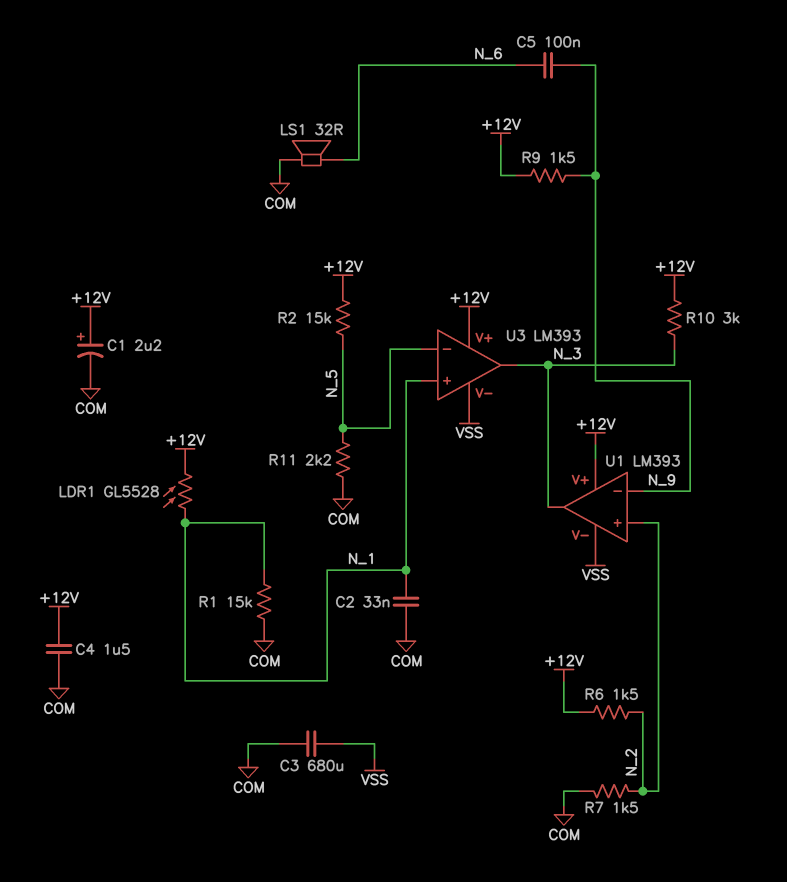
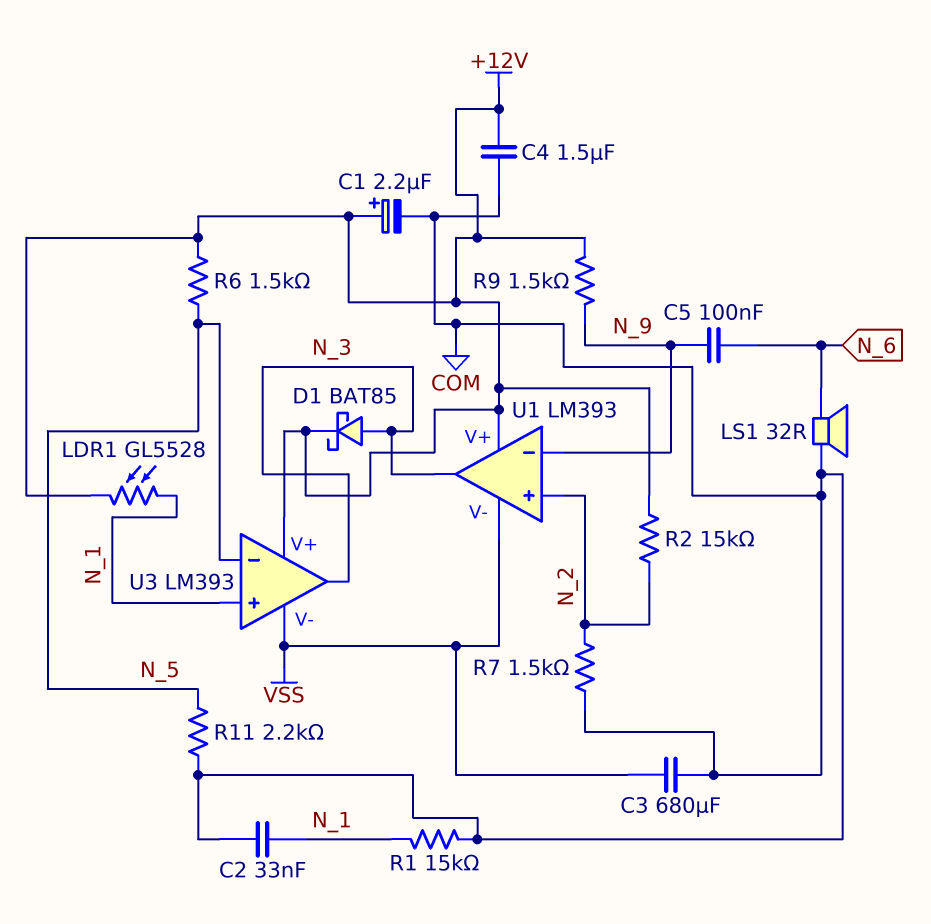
D1: none -> schottky BAT85 (A N_3, K +12V)
R2: 15k (+12V, N_5) -> 15k (+12V, N_2)
R6: 1.5k (+12V, N_2) -> 1.5k (+12V, N_5)
R10: 3k (+12V, N_3) -> none

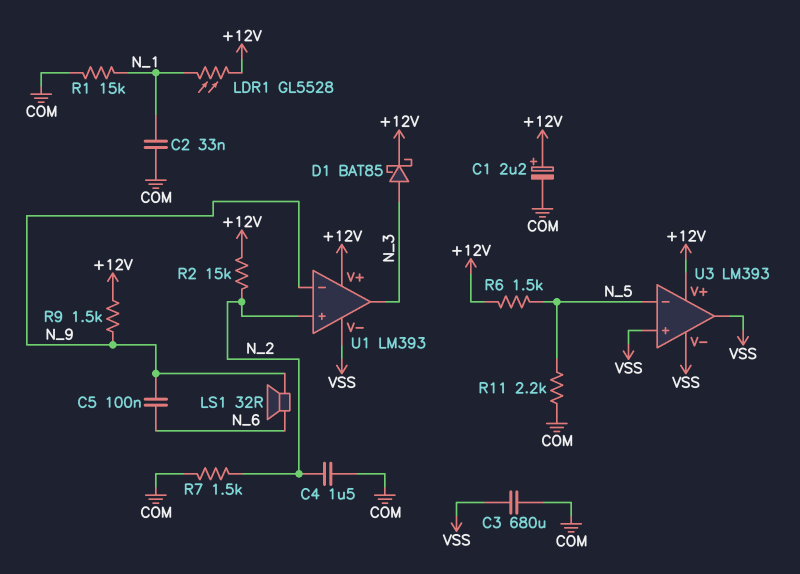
C4: 1.5uF (+12V, COM) -> 1.5uF (COM, N_2)
LS1: speaker 32R (COM, N_6) -> speaker 32R (N_6, N_9)
U3 pin in+: N_1 -> VSS
U3 pin out: N_3 -> VSS

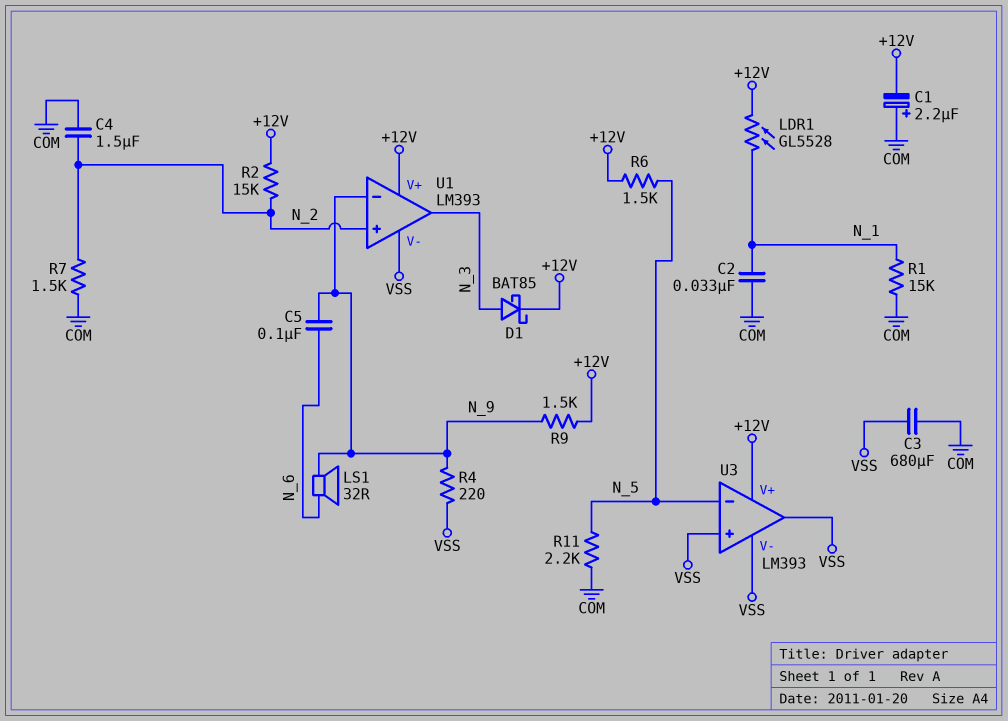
C1: 2.2uF (plus +12V, minus COM) -> 2.2uF (plus COM, minus +12V)
R4: none -> 220 (N_9, VSS)

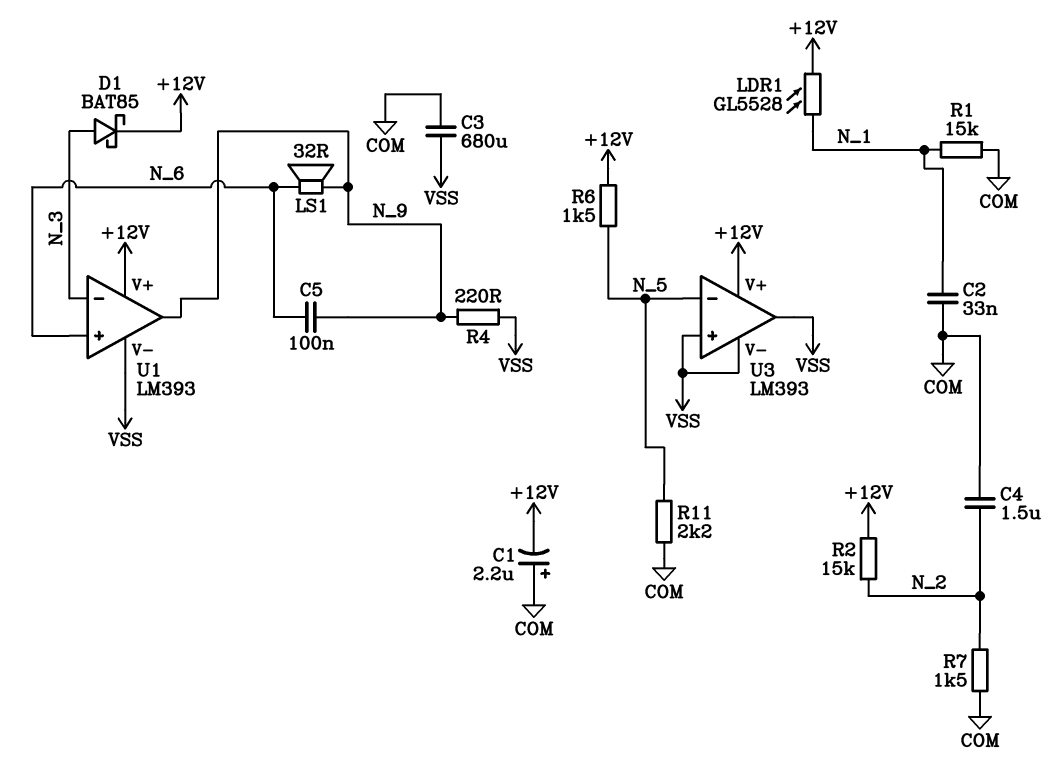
R9: 1.5k (+12V, N_9) -> none
U1 pin in+: N_2 -> N_6
U1 pin in-: N_9 -> N_3
U1 pin out: N_3 -> N_9

